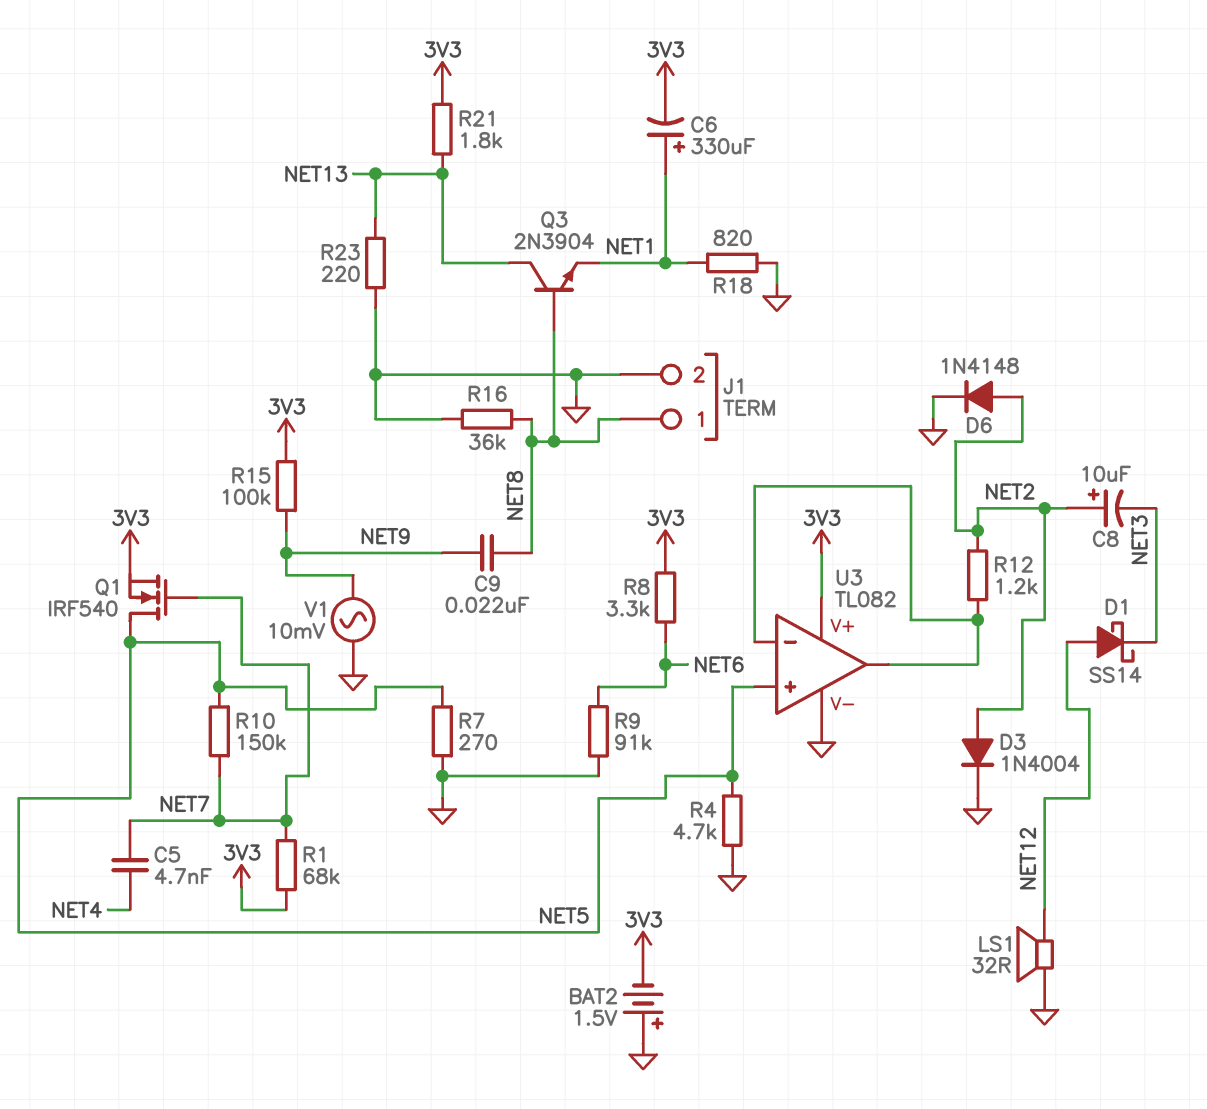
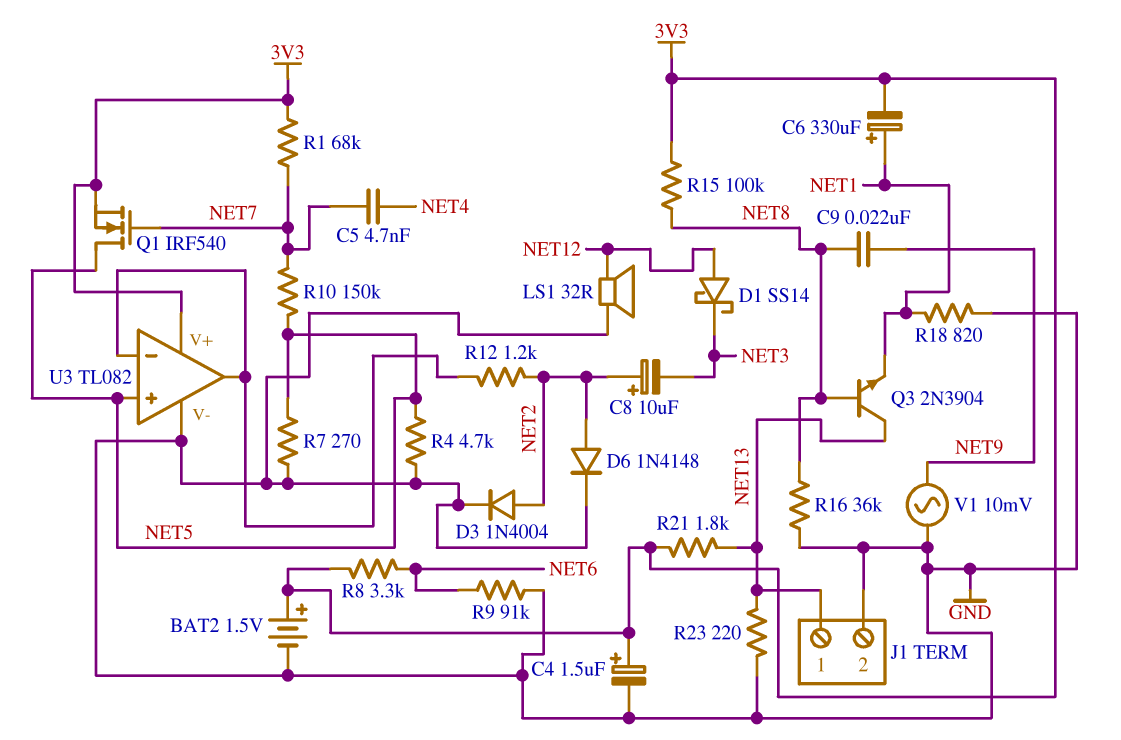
BAT2: 1.5V (plus GND, minus 3V3) -> 1.5V (plus 3V3, minus GND)
C4: none -> 1.5uF (plus 3V3, minus GND)
J1 pin 1: NET8 -> NET13
R15: 100k (3V3, NET9) -> 100k (3V3, NET8)

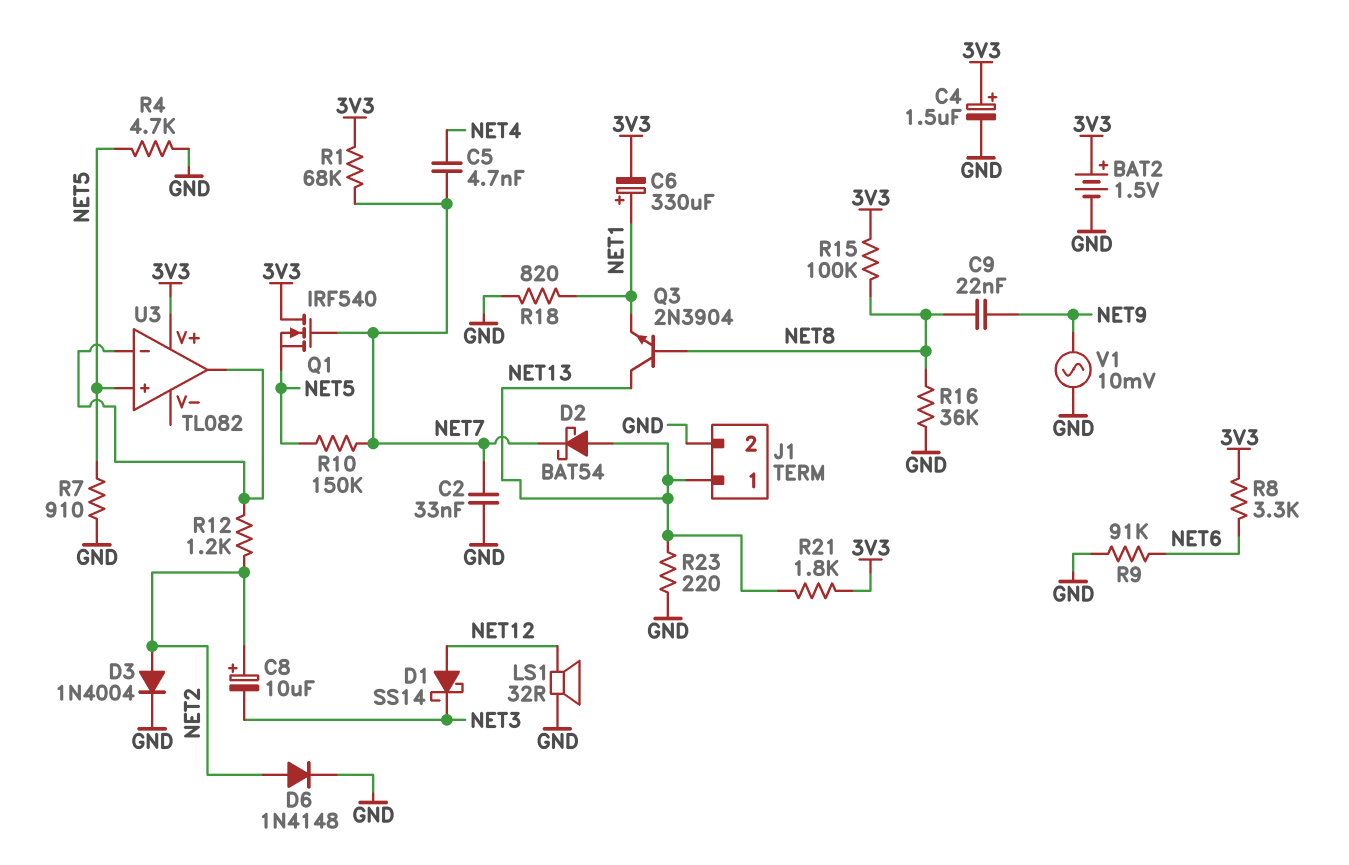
C2: none -> 33nF (GND, NET7)
D2: none -> schottky BAT54 (A NET13, K NET7)
Q1: NMOS IRF540 (G NET7, D NET5, S 3V3) -> NMOS IRF540 (G NET7, D 3V3, S NET5)
R7: 270 (GND, NET5) -> 910 (GND, NET5)
U3 pin V-: GND -> none

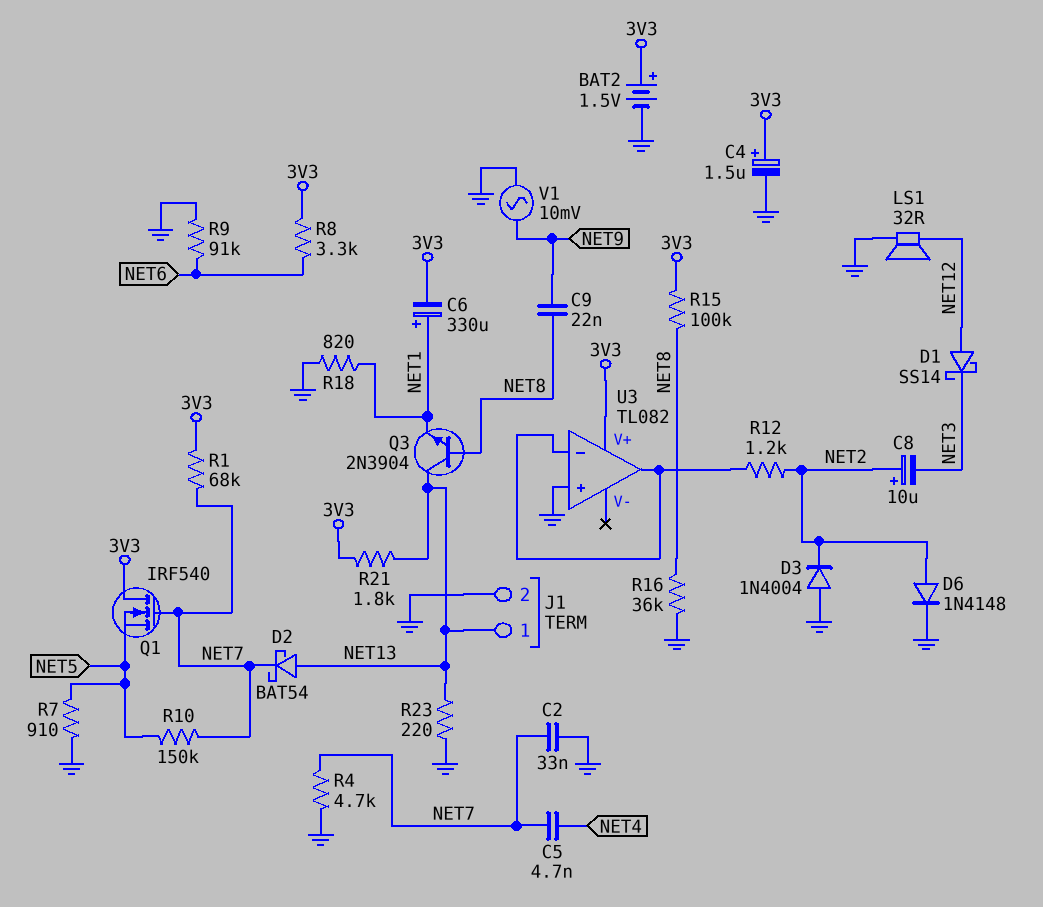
D3: diode 1N4004 (A NET2, K GND) -> diode 1N4004 (A GND, K NET2)
R4: 4.7k (GND, NET5) -> 4.7k (GND, NET7)
U3 pin in+: NET5 -> GND

